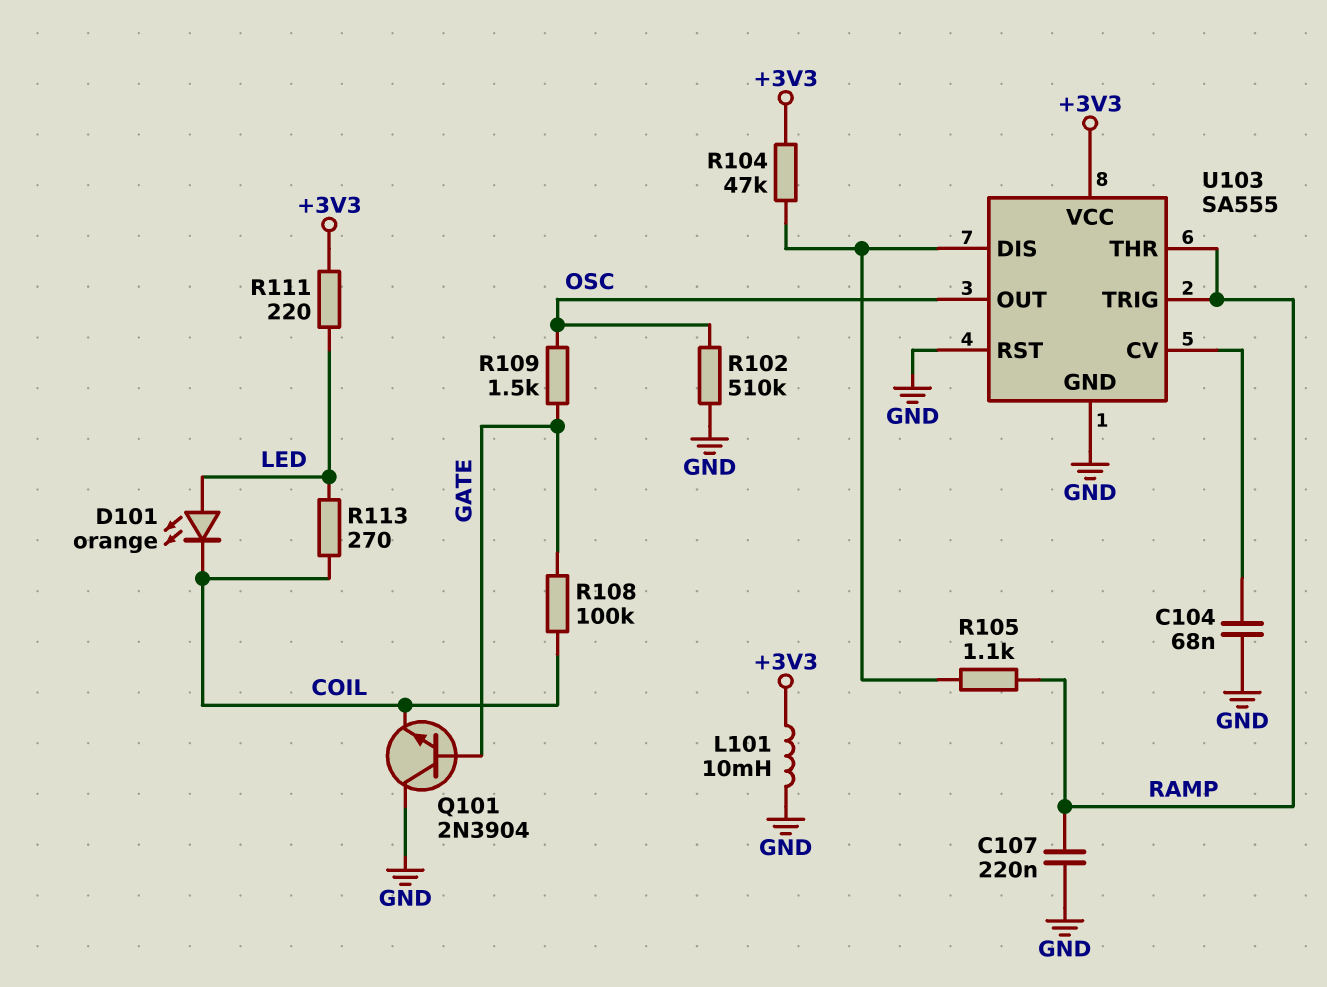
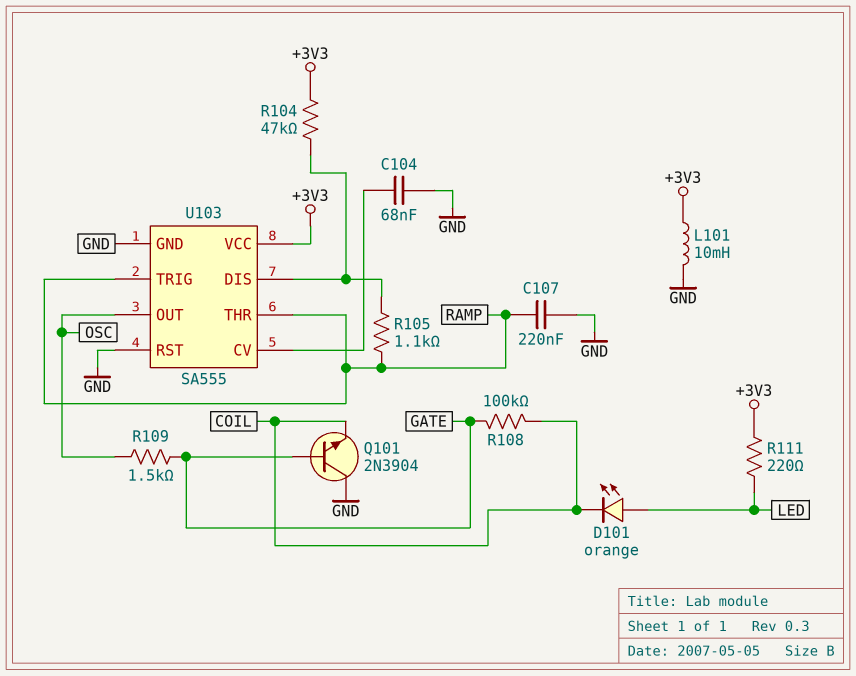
R102: 510k (GND, OSC) -> none
R113: 270 (COIL, LED) -> none

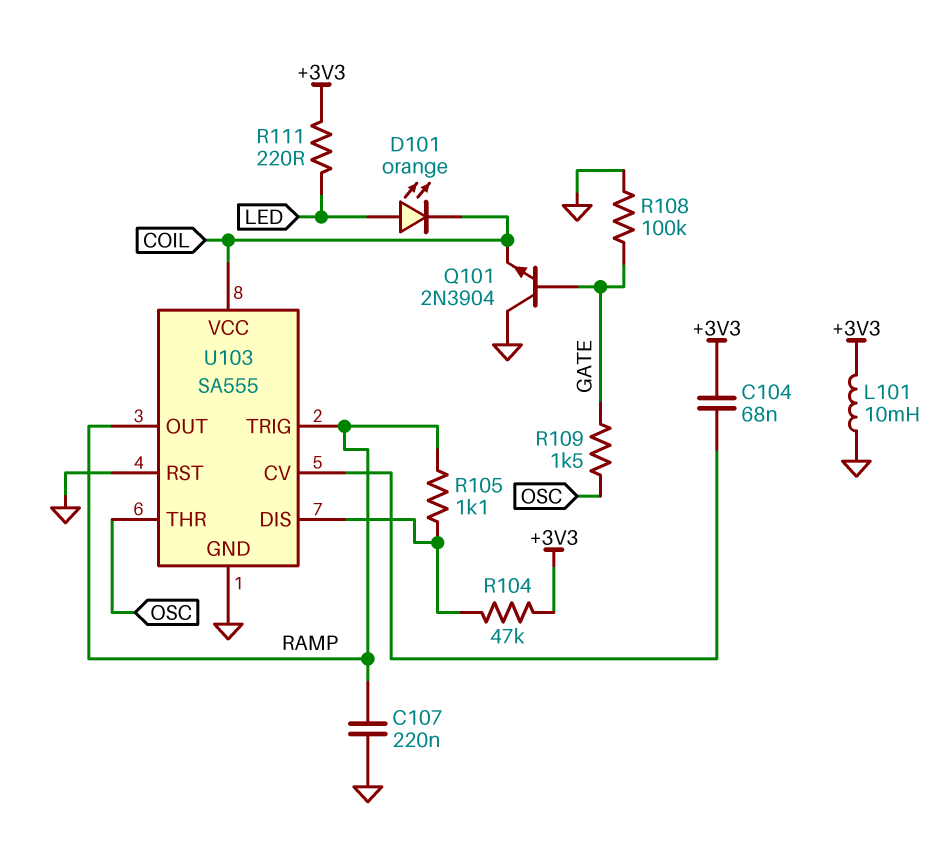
C104: 68nF (GND, U103/CV) -> 68nF (+3V3, U103/CV)
R108: 100k (COIL, GATE) -> 100k (GATE, GND)
U103 pin OUT: OSC -> RAMP
U103 pin THR: RAMP -> OSC
U103 pin VCC: +3V3 -> COIL

